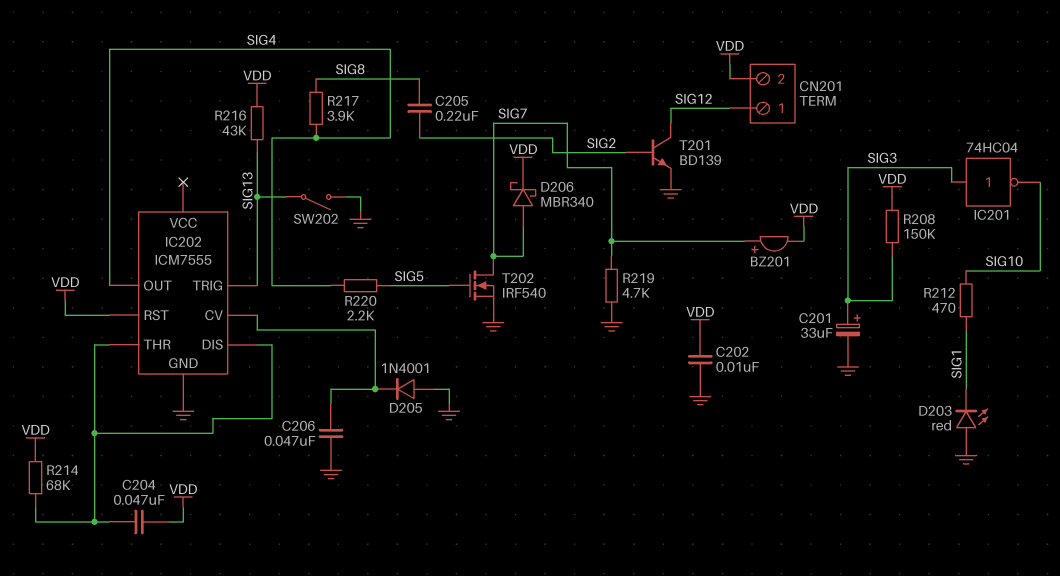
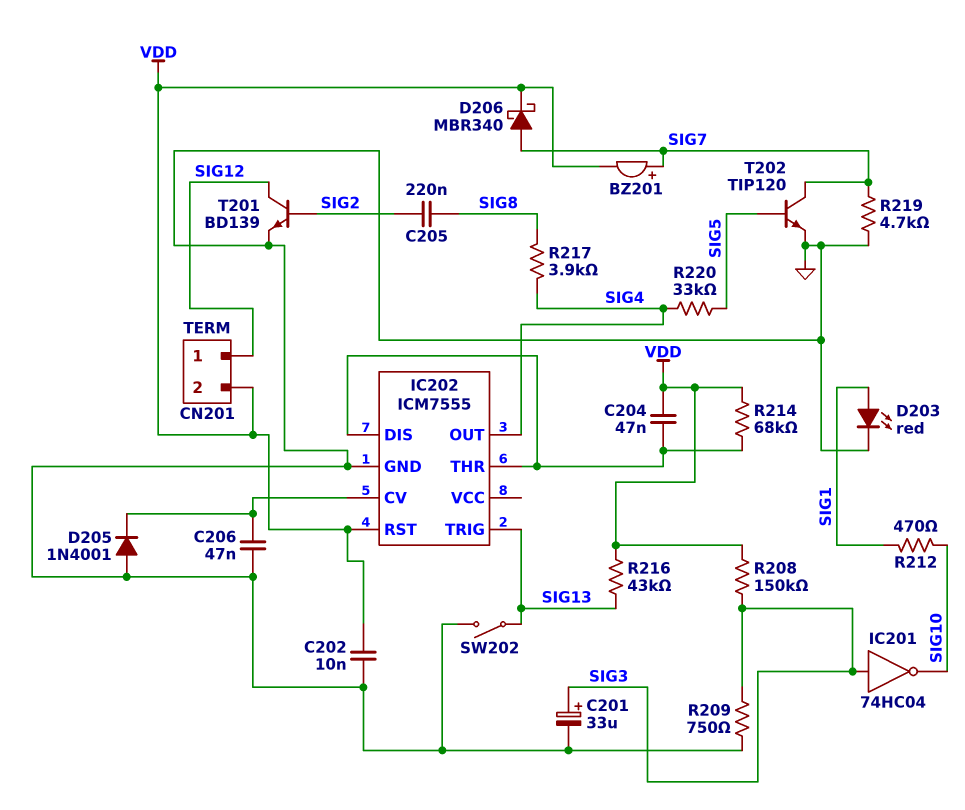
D203: LED red (A GND, K SIG1) -> LED red (A SIG1, K GND)
R209: none -> 750 (GND, SIG3)
R220: 2.2k (SIG4, SIG5) -> 33k (SIG4, SIG5)
T202: NMOS IRF540 (G SIG5, D SIG7, S GND) -> NPN TIP120 (B SIG5, C SIG7, E GND)

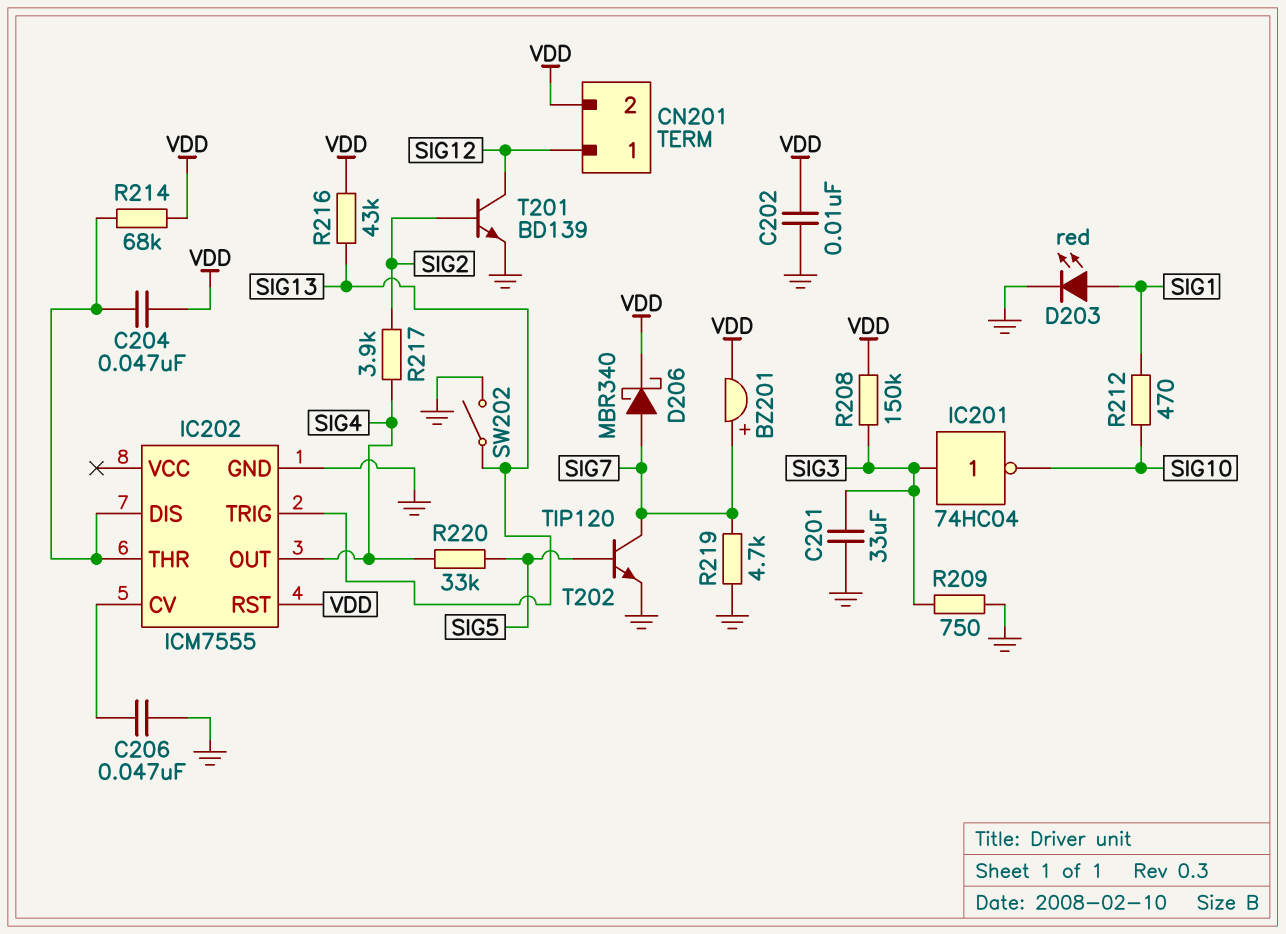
C201: 33uF (plus SIG3, minus GND) -> 33uF (GND, SIG3)
C205: 220nF (SIG2, SIG8) -> none
D205: diode 1N4001 (A GND, K IC202/CV) -> none
R217: 3.9k (SIG4, SIG8) -> 3.9k (SIG2, SIG4)

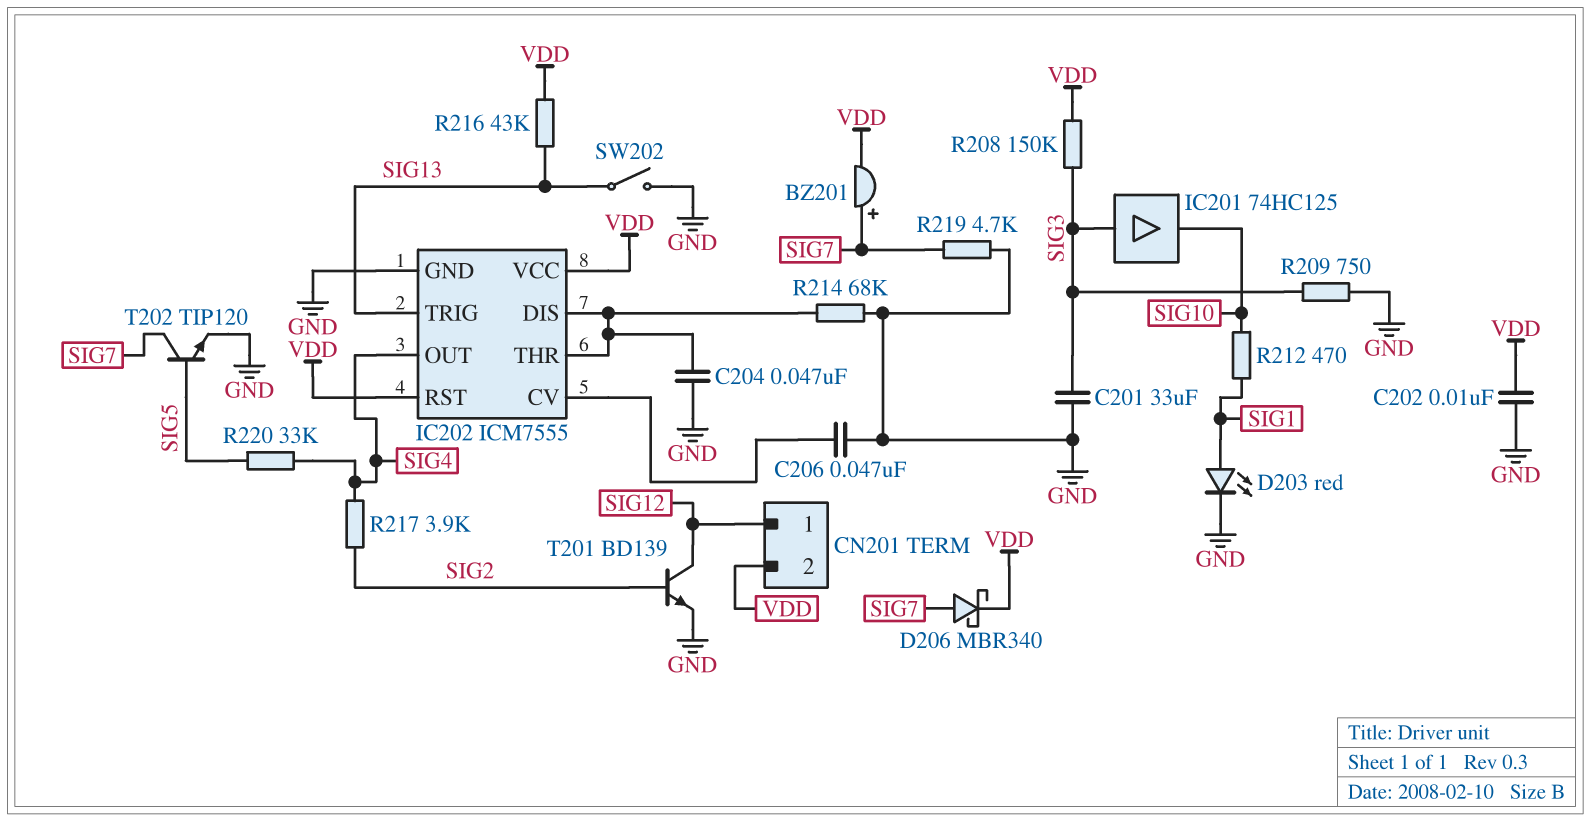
C204: 47nF (IC202/DIS, VDD) -> 47nF (GND, IC202/DIS)
IC201: NOT 74HC04 (in SIG3, out SIG10) -> buffer 74HC125 (in SIG3, out SIG10)
IC202 pin VCC: none -> VDD
R214: 68k (IC202/DIS, VDD) -> 68k (GND, IC202/DIS)

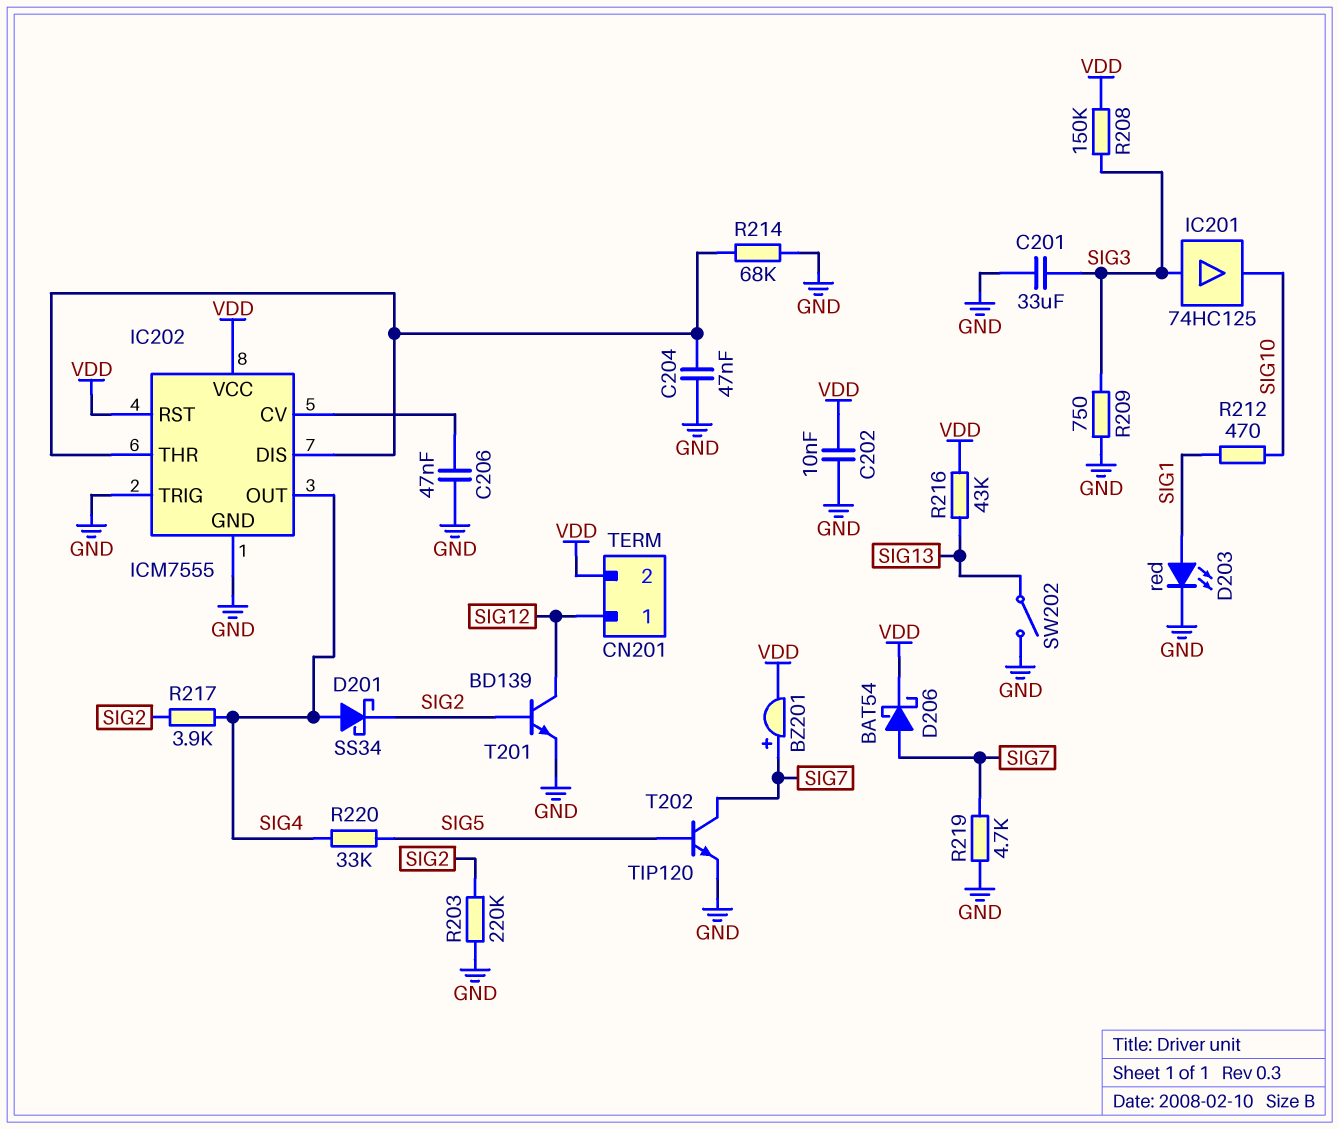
D201: none -> schottky SS34 (A SIG4, K SIG2)
D206: schottky MBR340 (A SIG7, K VDD) -> schottky BAT54 (A SIG7, K VDD)
IC202 pin TRIG: SIG13 -> GND
R203: none -> 220k (GND, SIG2)

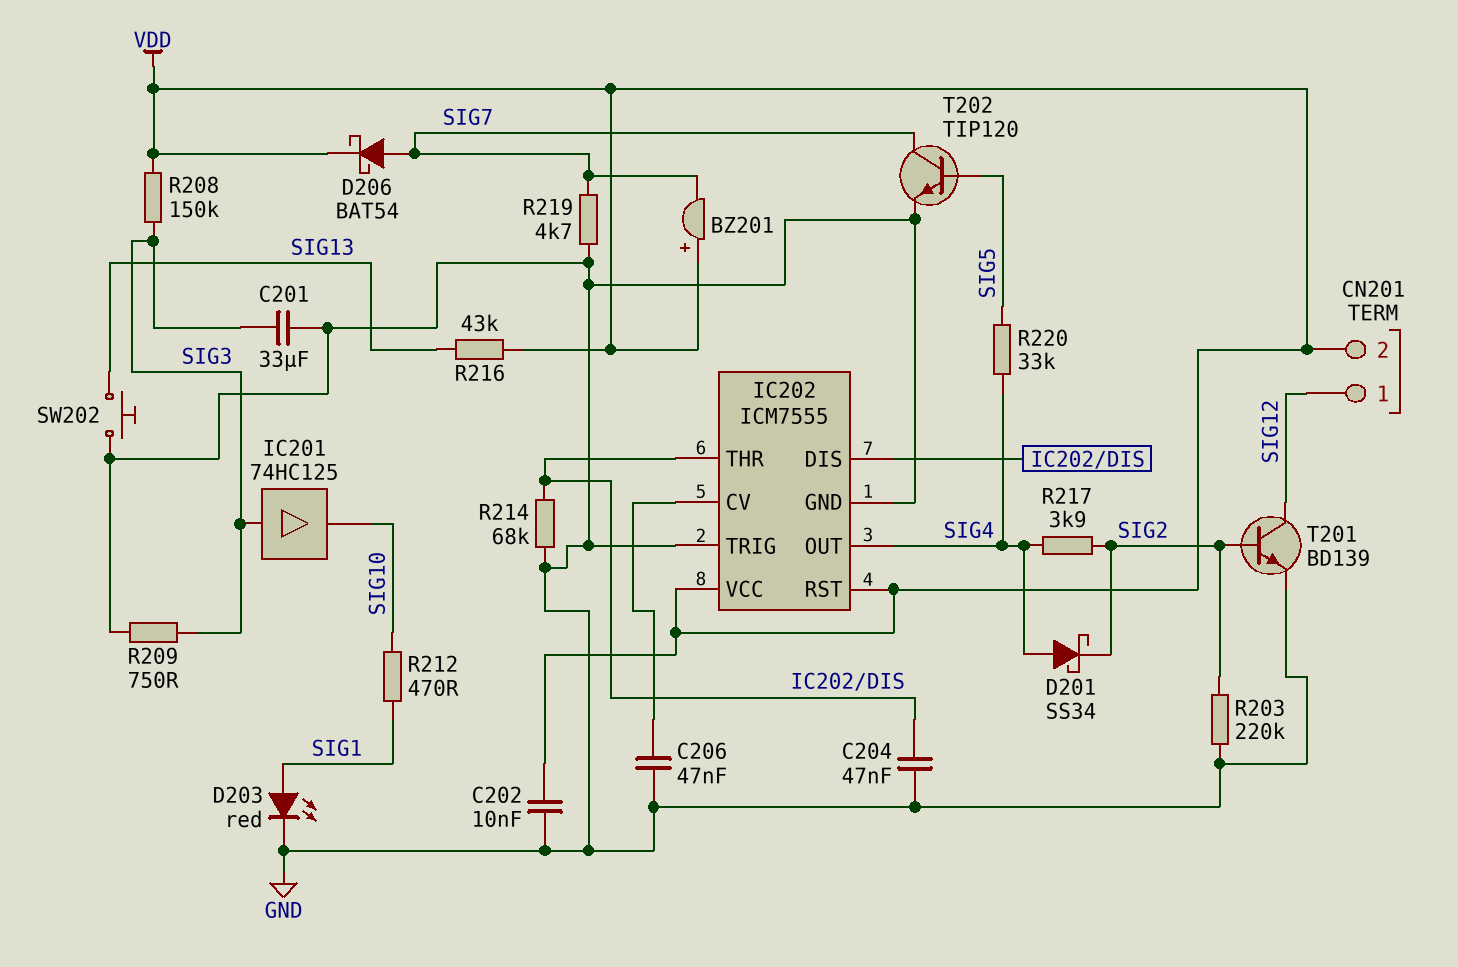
BZ201: buzzer (plus SIG7, minus VDD) -> buzzer (plus VDD, minus SIG7)
SW202: switch (GND, SIG13) -> button (GND, SIG13)

